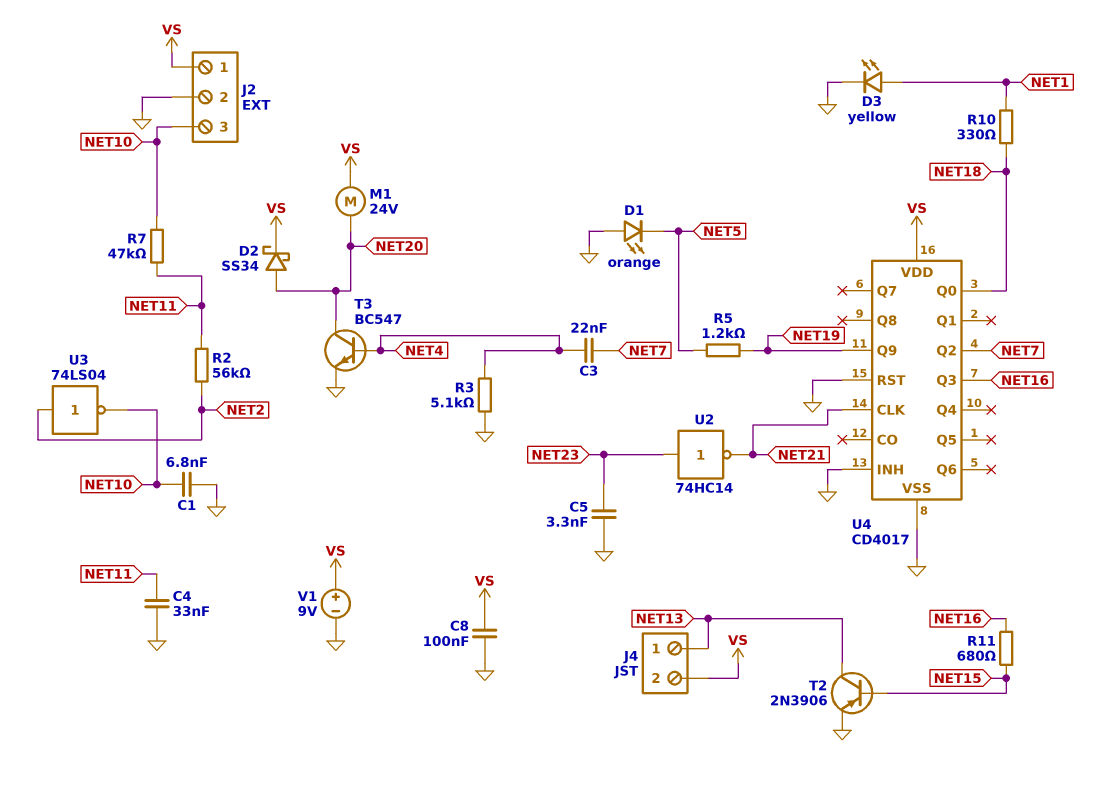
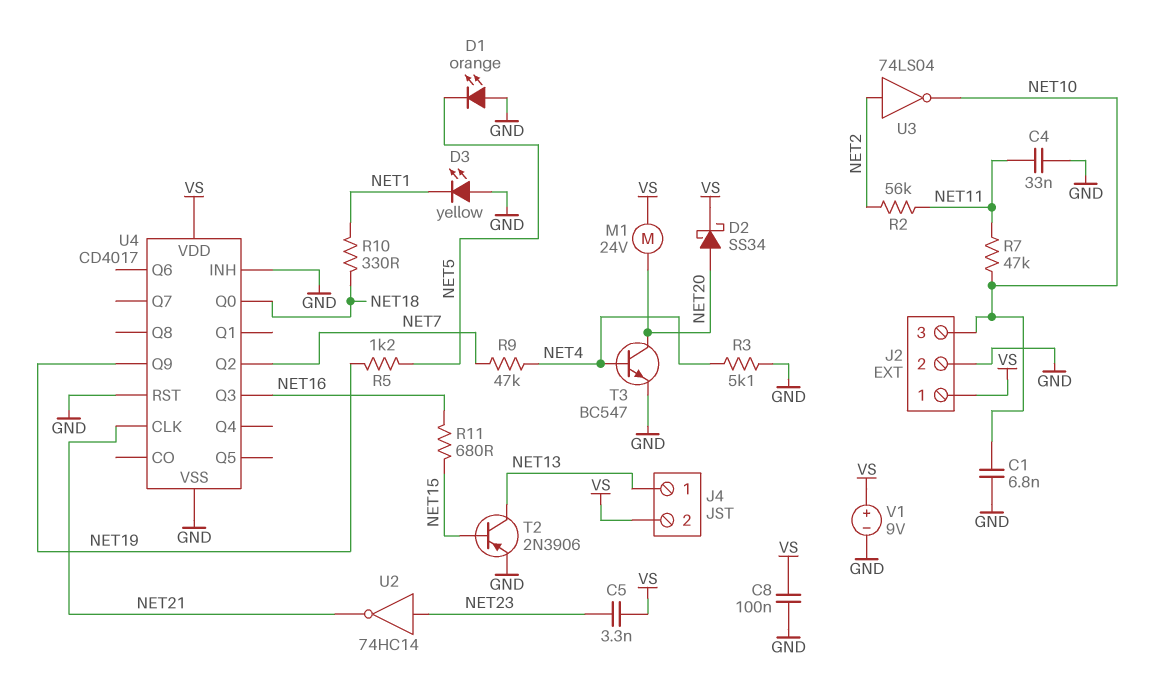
C3: 22nF (NET4, NET7) -> none
C5: 3.3nF (GND, NET23) -> 3.3nF (NET23, VS)
D3: LED yellow (A NET1, K GND) -> LED yellow (A GND, K NET1)
R9: none -> 47k (NET4, NET7)

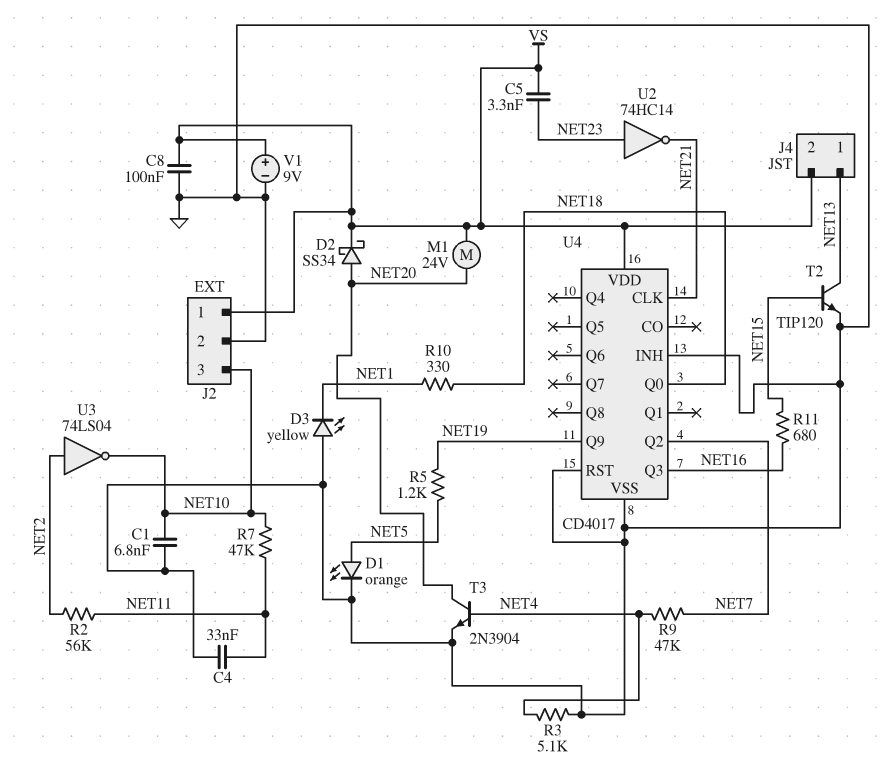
D1: LED orange (A GND, K NET5) -> LED orange (A NET5, K GND)
T2: PNP 2N3906 (B NET15, C NET13, E GND) -> NPN TIP120 (B NET15, C NET13, E GND)
T3: NPN BC547 (B NET4, C NET20, E GND) -> NPN 2N3904 (B NET4, C NET20, E GND)

